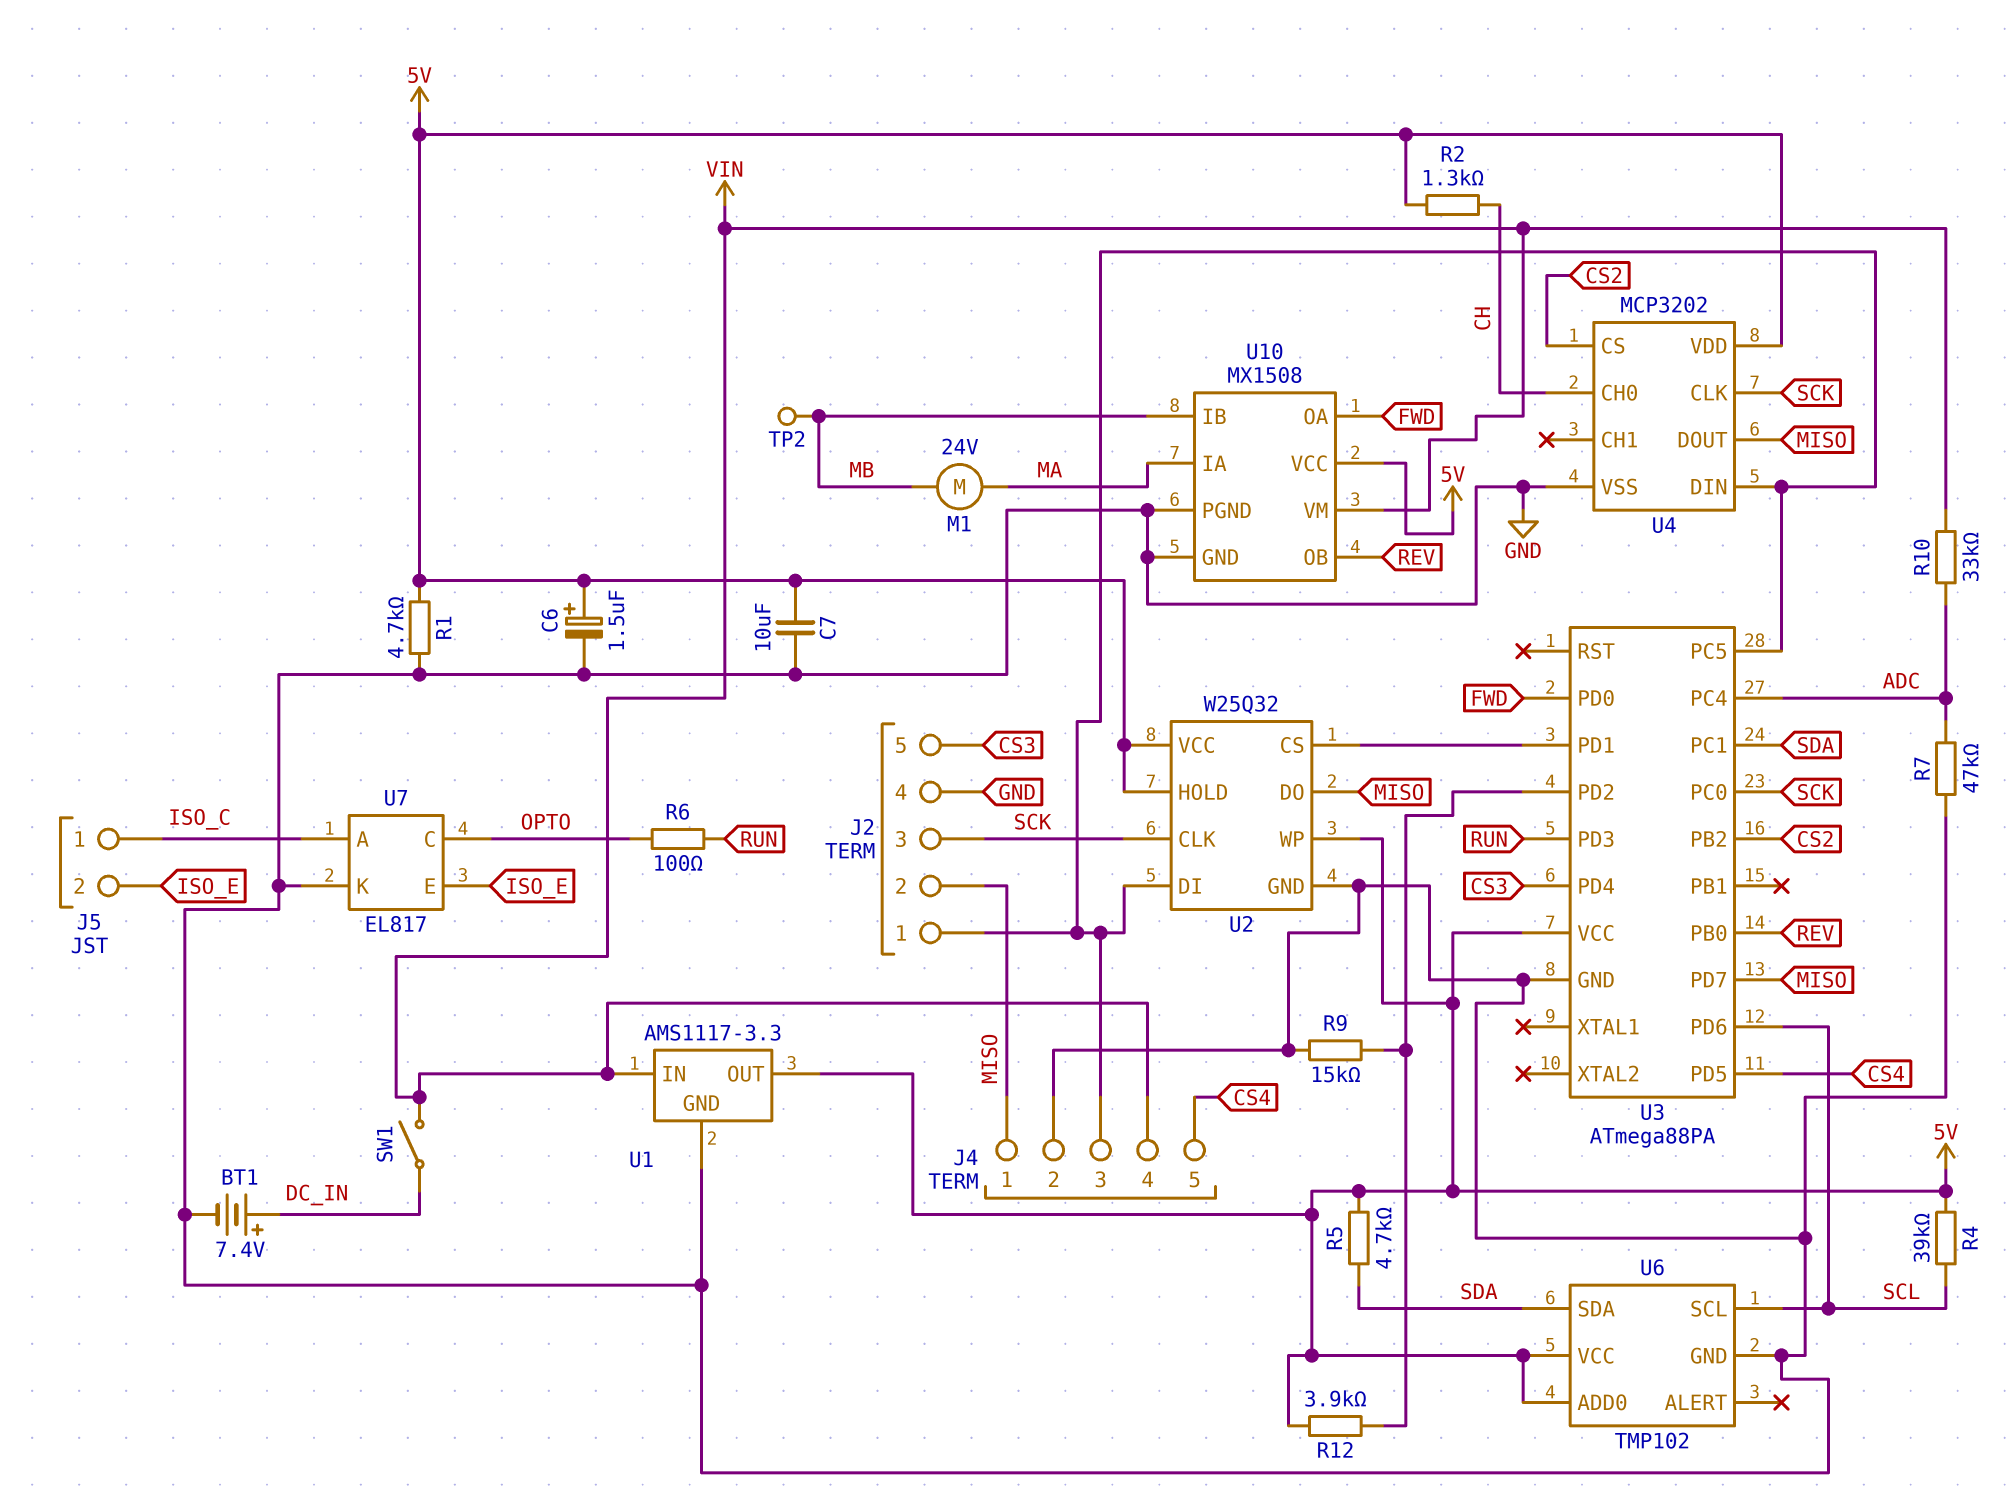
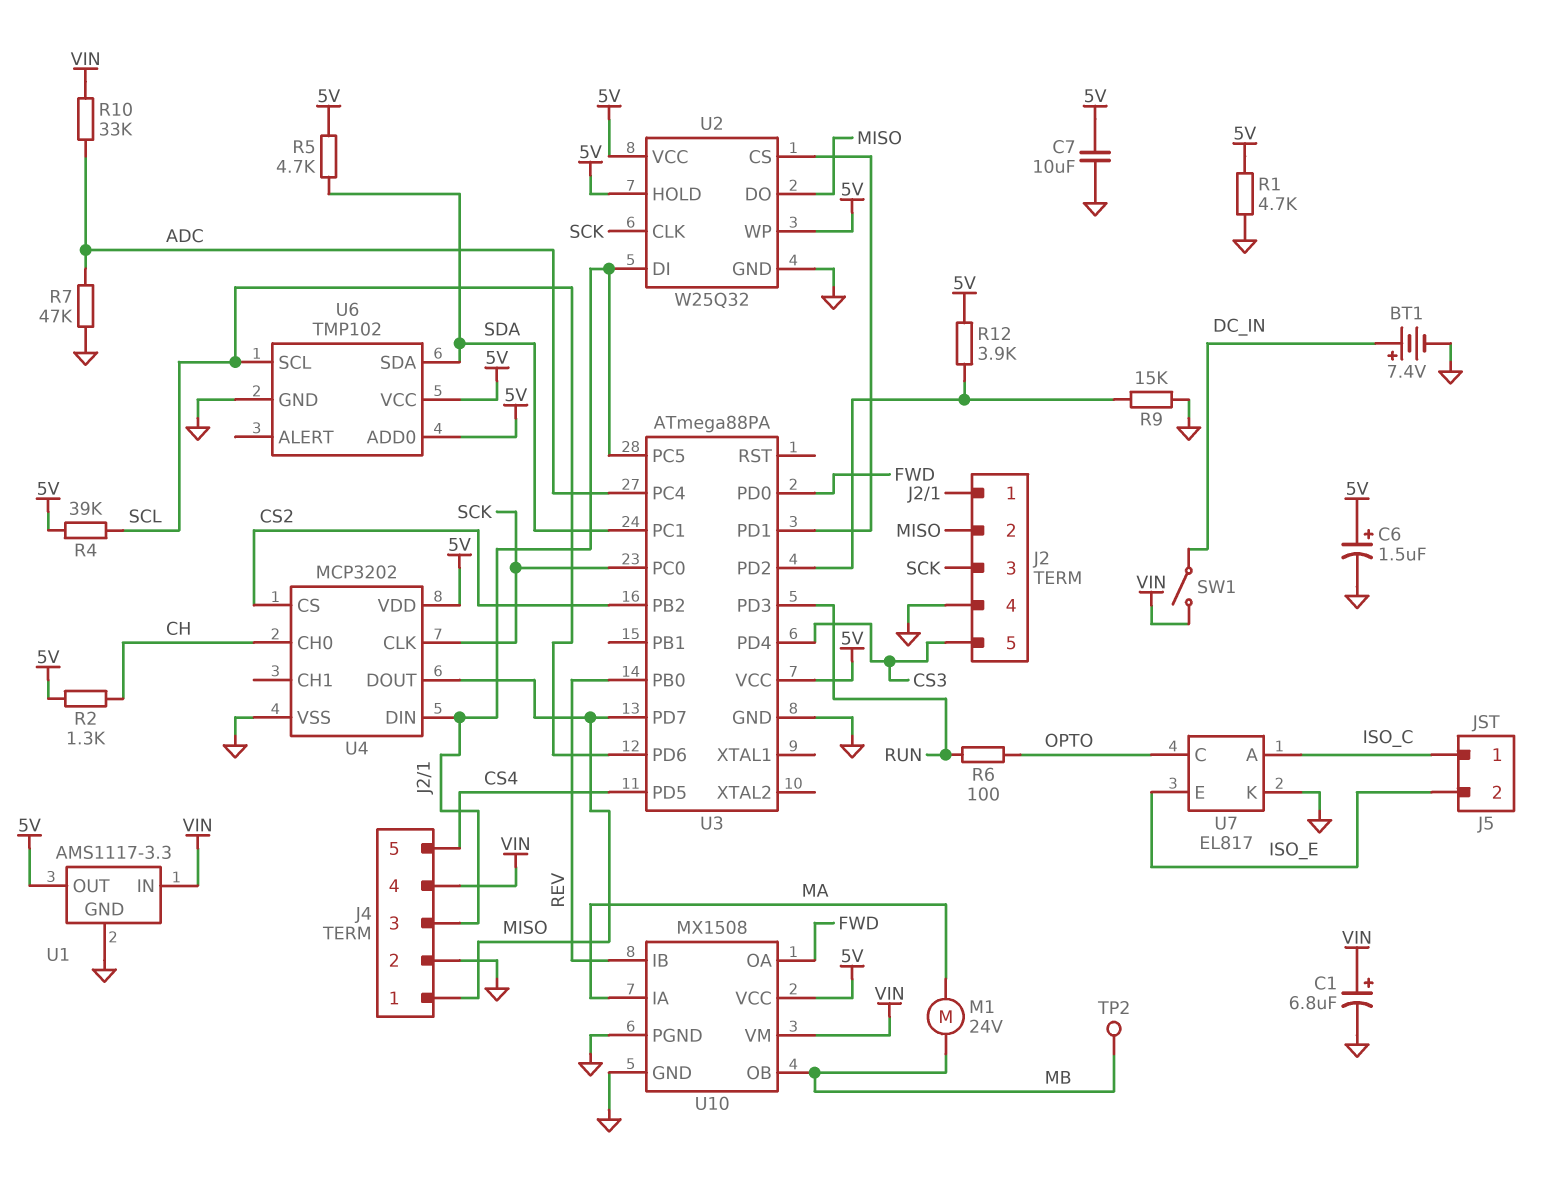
C1: none -> 6.8uF (plus VIN, minus GND)
U10 pin IB: MB -> REV
U10 pin OB: REV -> MB

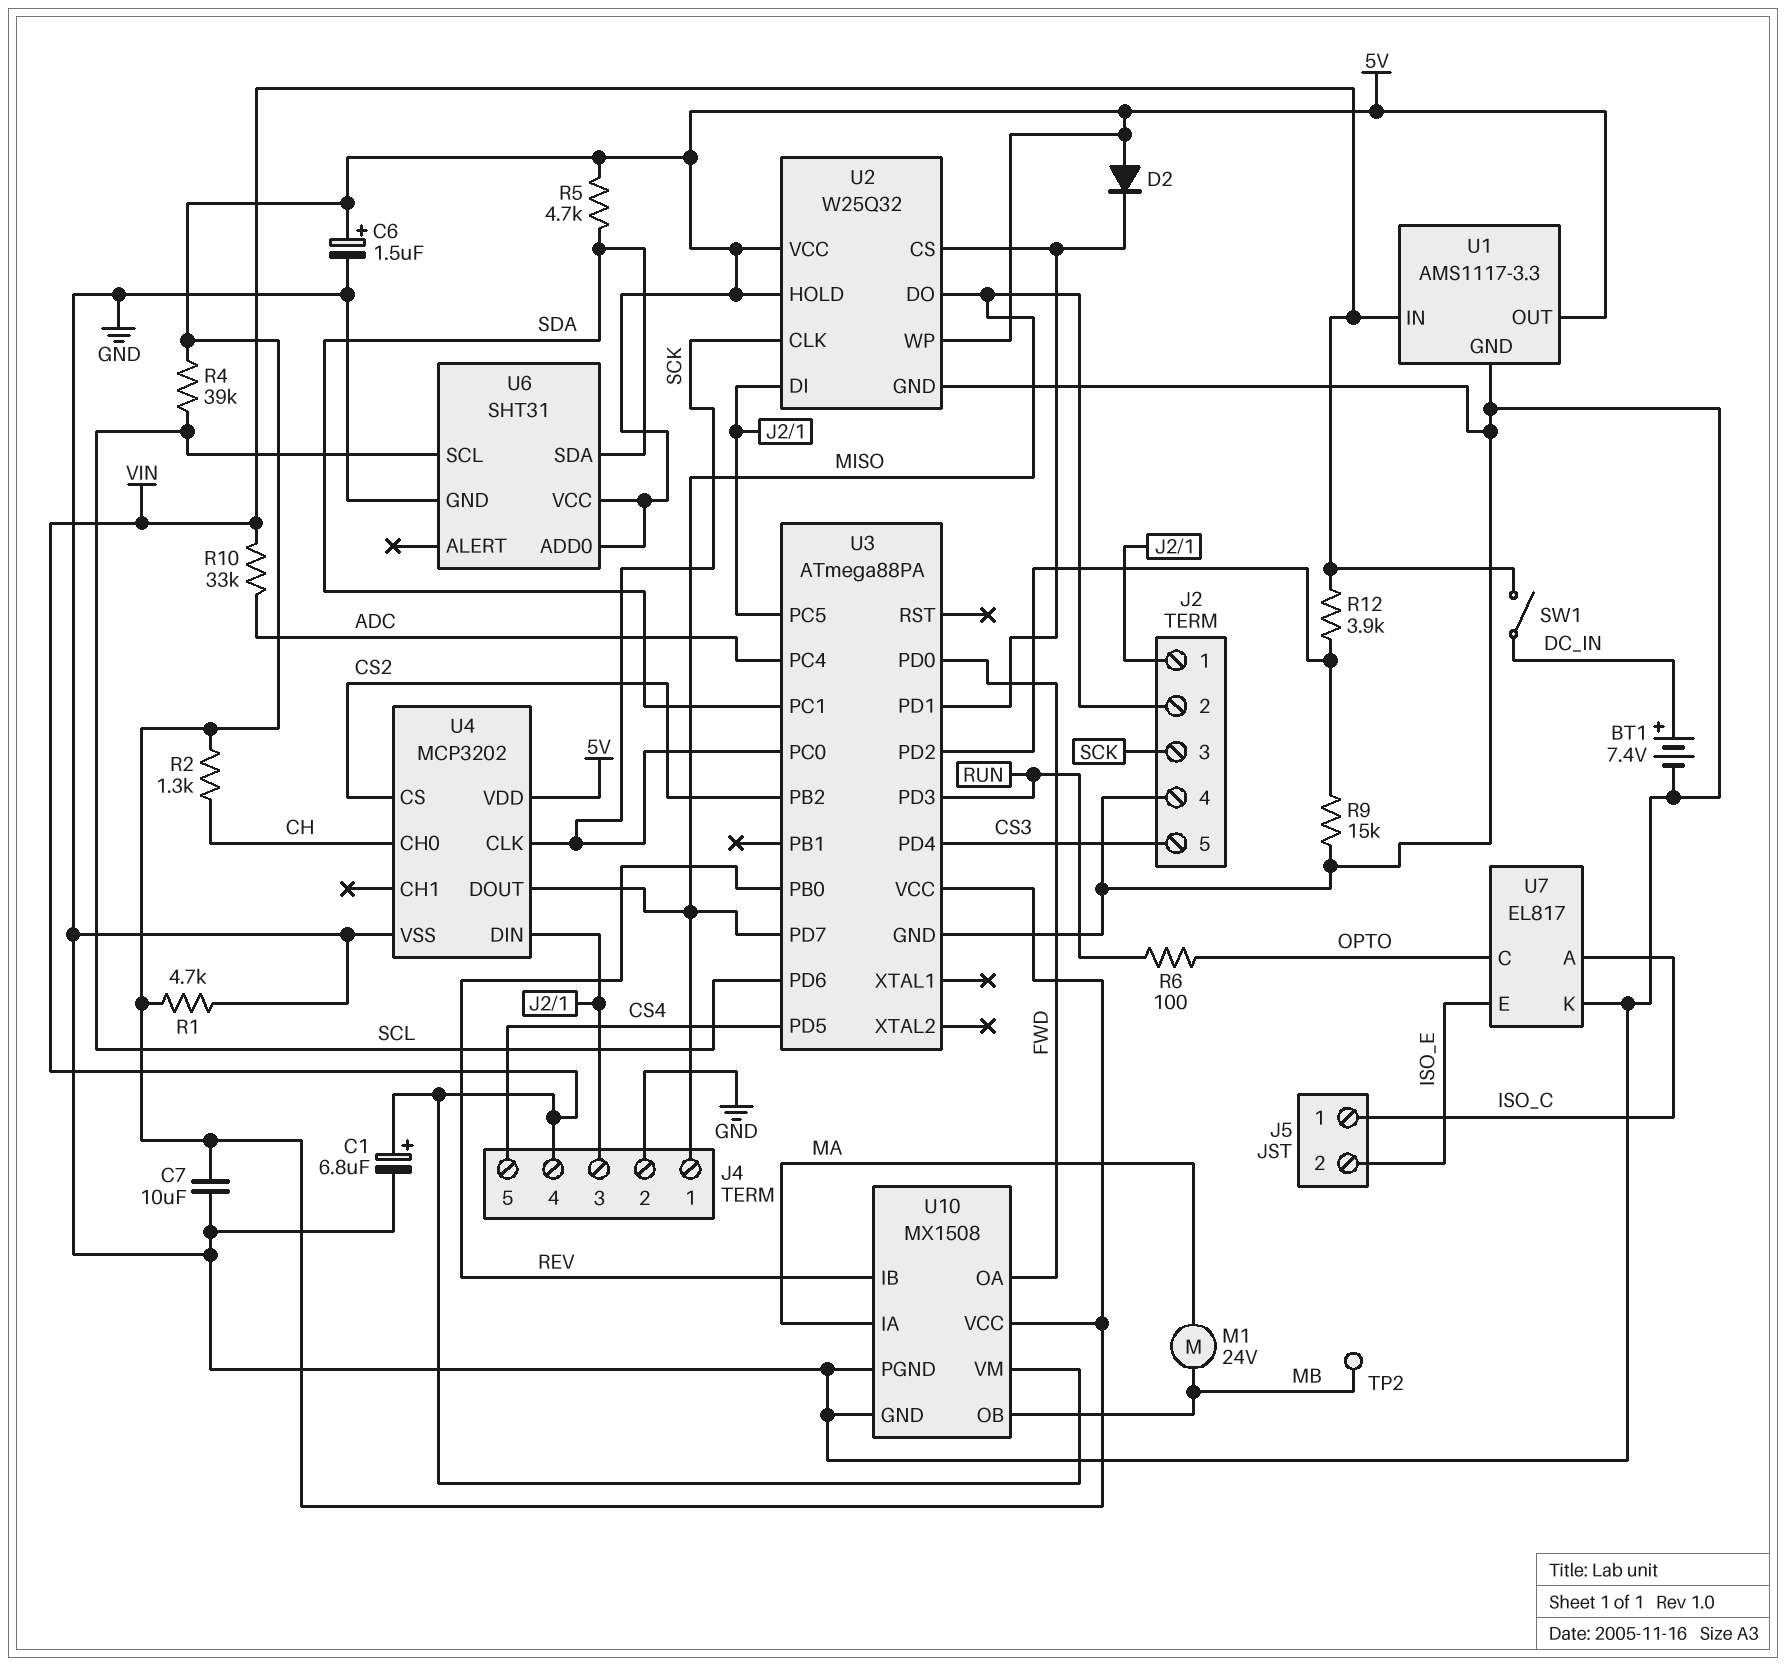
D2: none -> diode (A 5V, K U2/CS)
R7: 47k (ADC, GND) -> none
R12: 3.9k (5V, U3/PD2) -> 3.9k (U3/PD2, VIN)
U6: TMP102 -> SHT31

